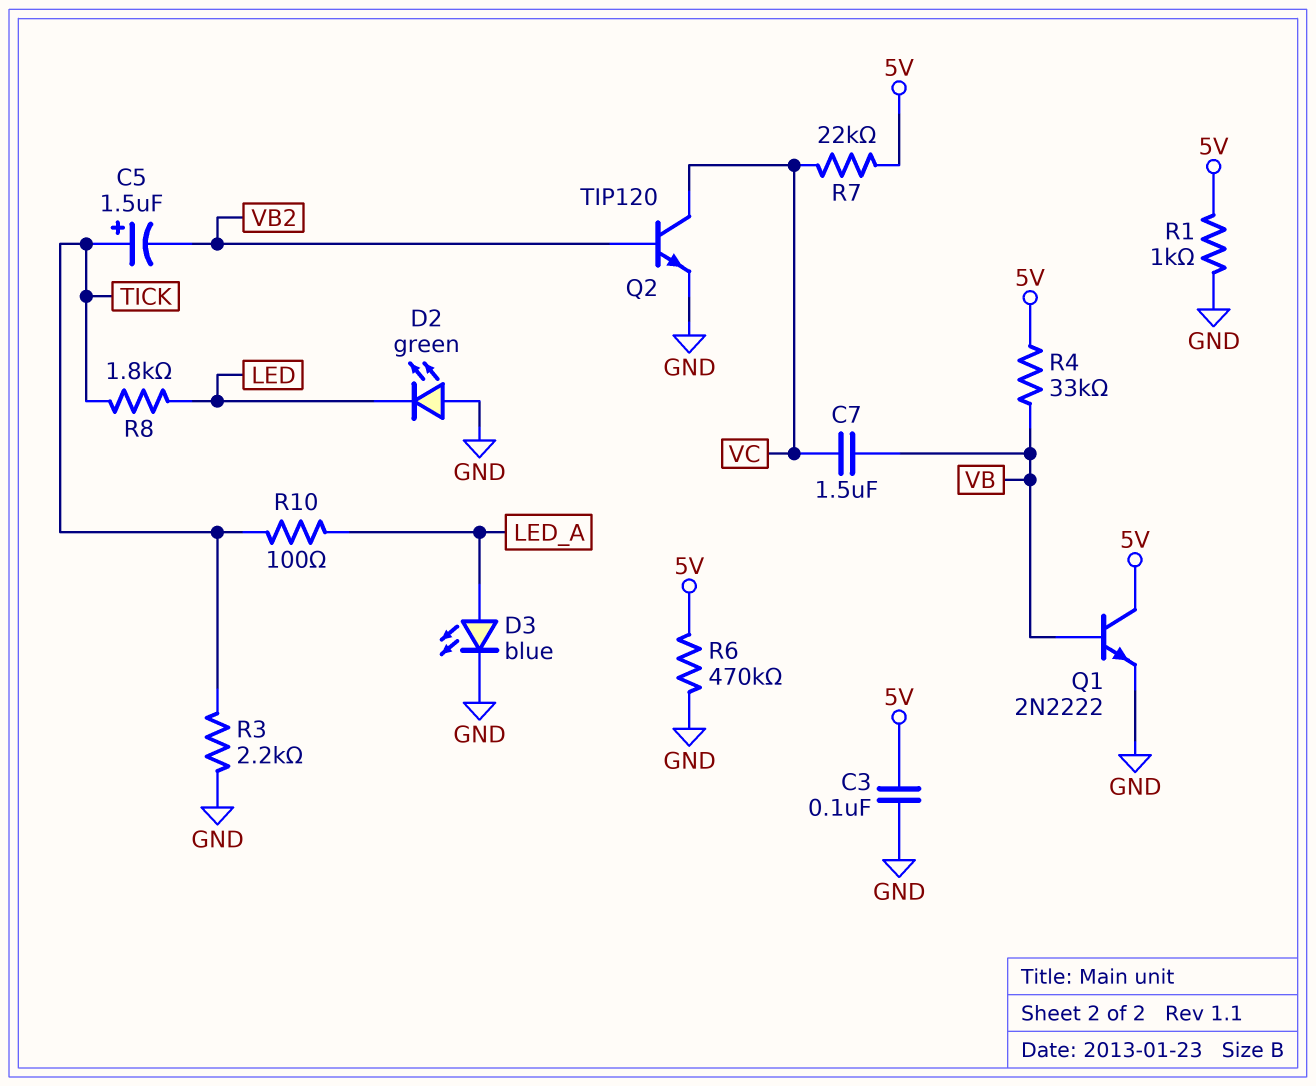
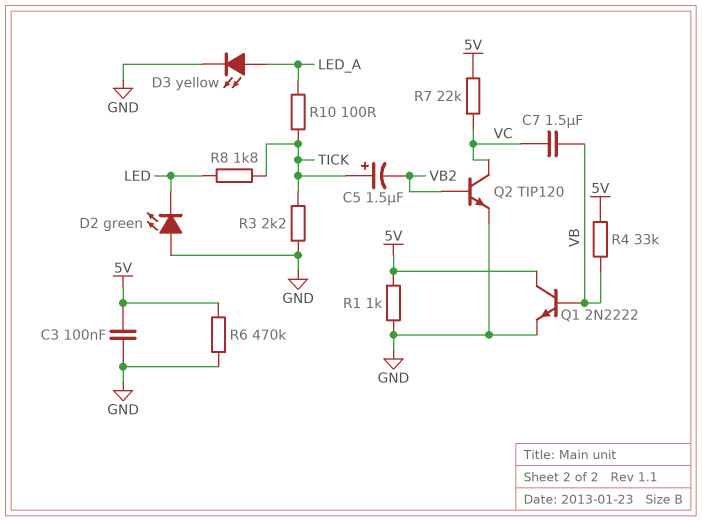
D3: LED blue (A LED_A, K GND) -> LED yellow (A LED_A, K GND)

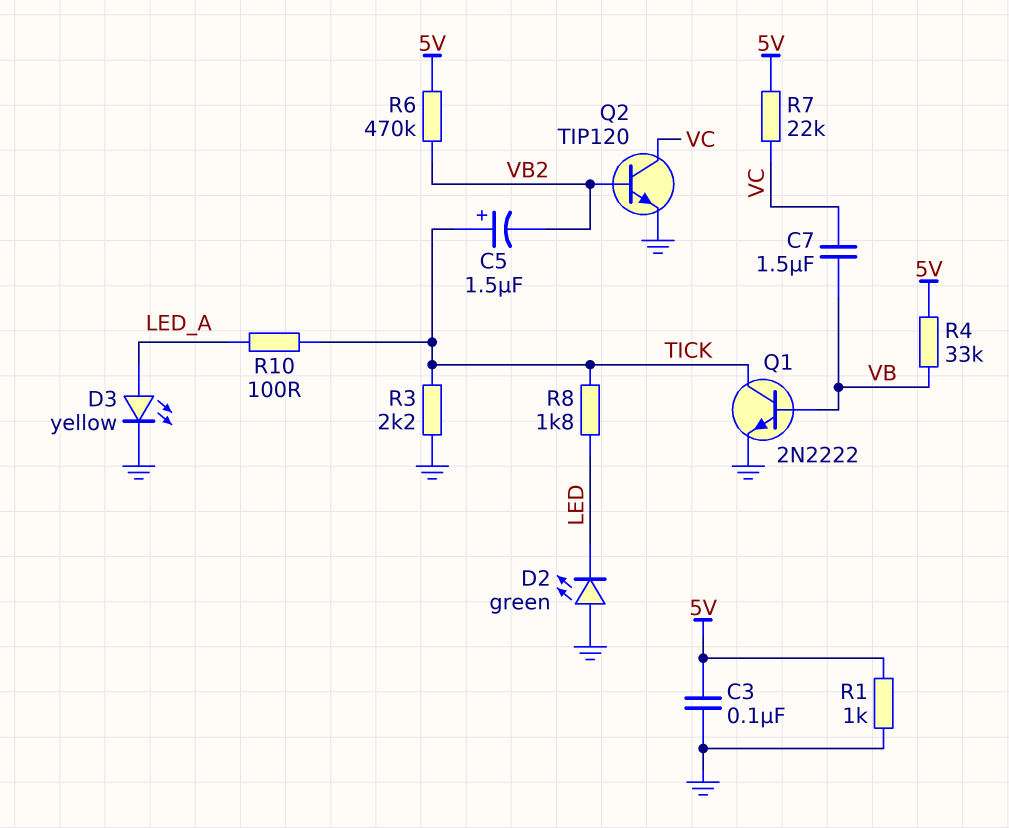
Q1: NPN 2N2222 (B VB, C 5V, E GND) -> NPN 2N2222 (B VB, C TICK, E GND)
R6: 470k (5V, GND) -> 470k (5V, VB2)

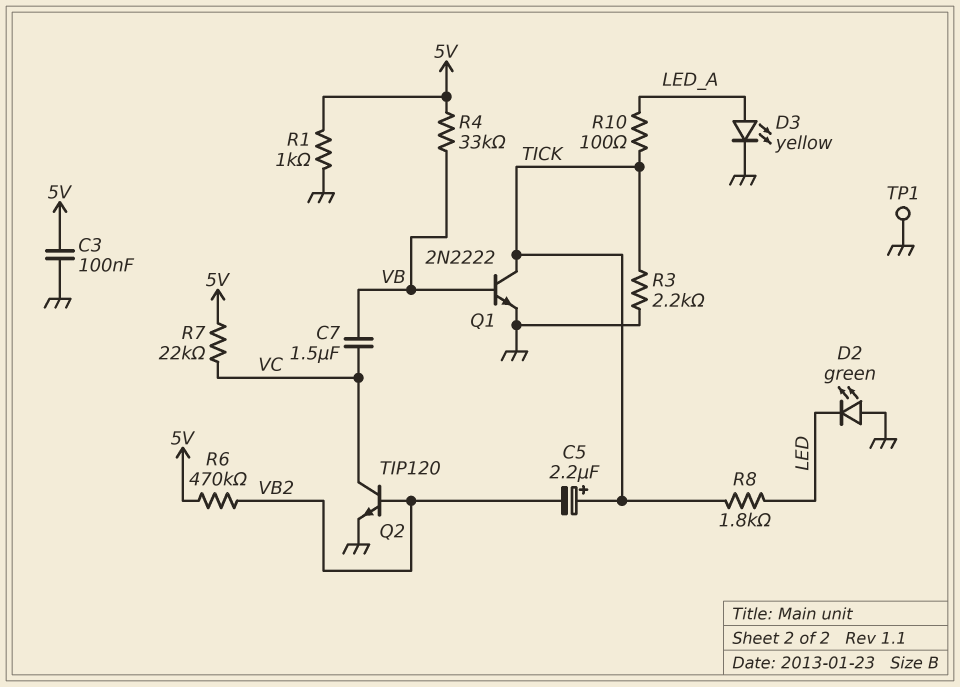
C5: 1.5uF (plus TICK, minus VB2) -> 2.2uF (plus TICK, minus VB2)
TP1: none -> test point (GND)

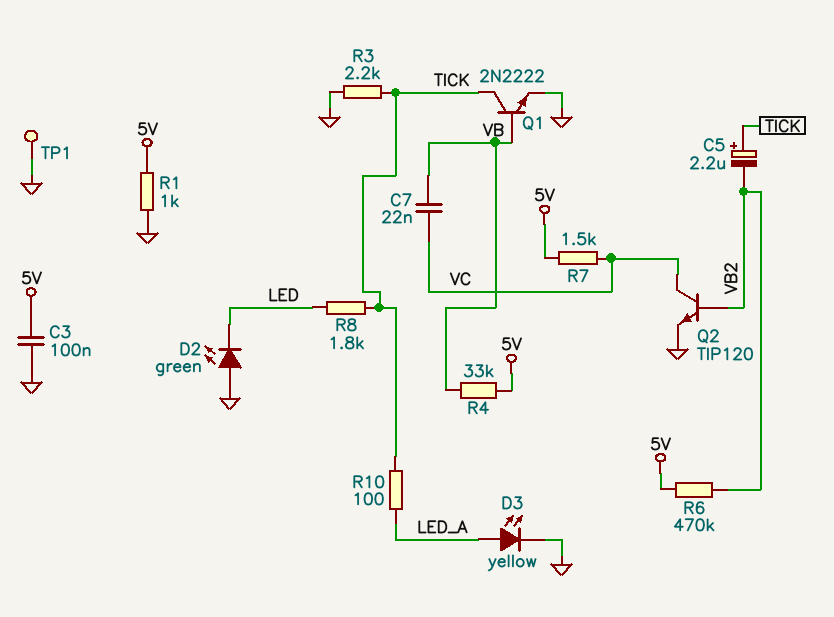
C7: 1.5uF (VB, VC) -> 22nF (VB, VC)
R7: 22k (5V, VC) -> 1.5k (5V, VC)

